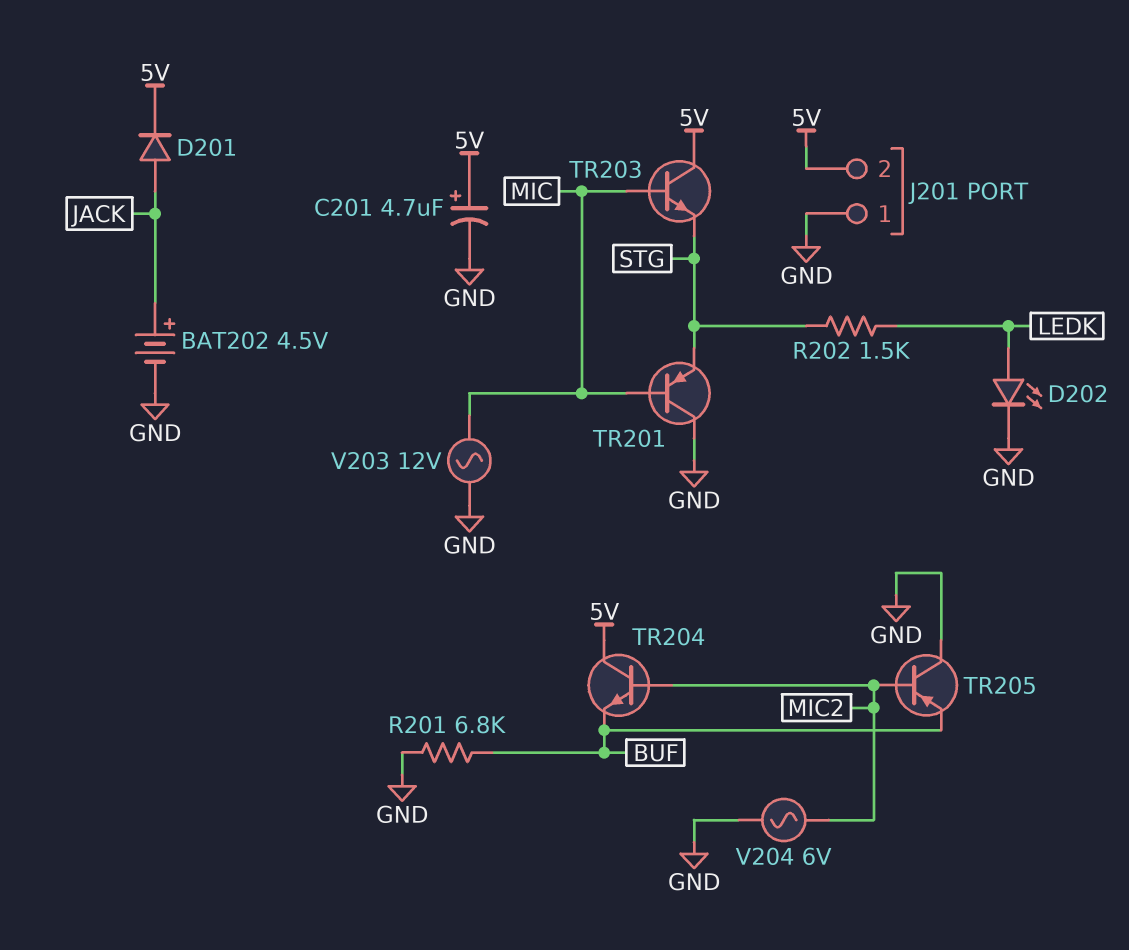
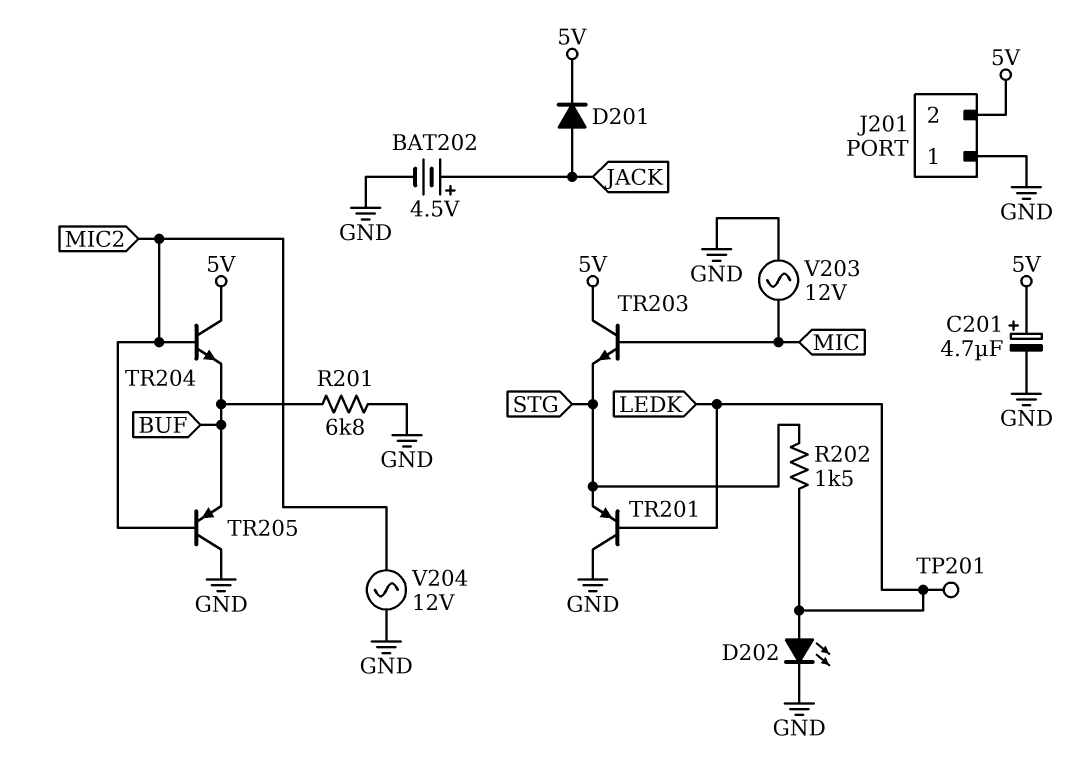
TP201: none -> test point (LEDK)
TR201: PNP (B MIC, C GND, E STG) -> PNP (B LEDK, C GND, E STG)
V204: AC 6V (GND, MIC2) -> AC 12V (GND, MIC2)

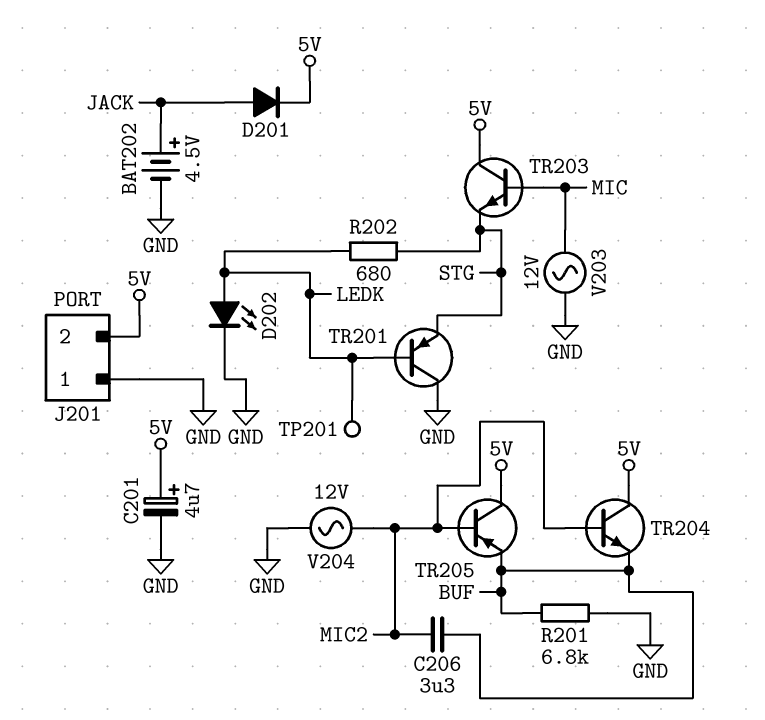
C206: none -> 3.3uF (BUF, MIC2)
R202: 1.5k (LEDK, STG) -> 680 (LEDK, STG)
TR205: PNP (B MIC2, C GND, E BUF) -> PNP (B MIC2, C 5V, E BUF)

